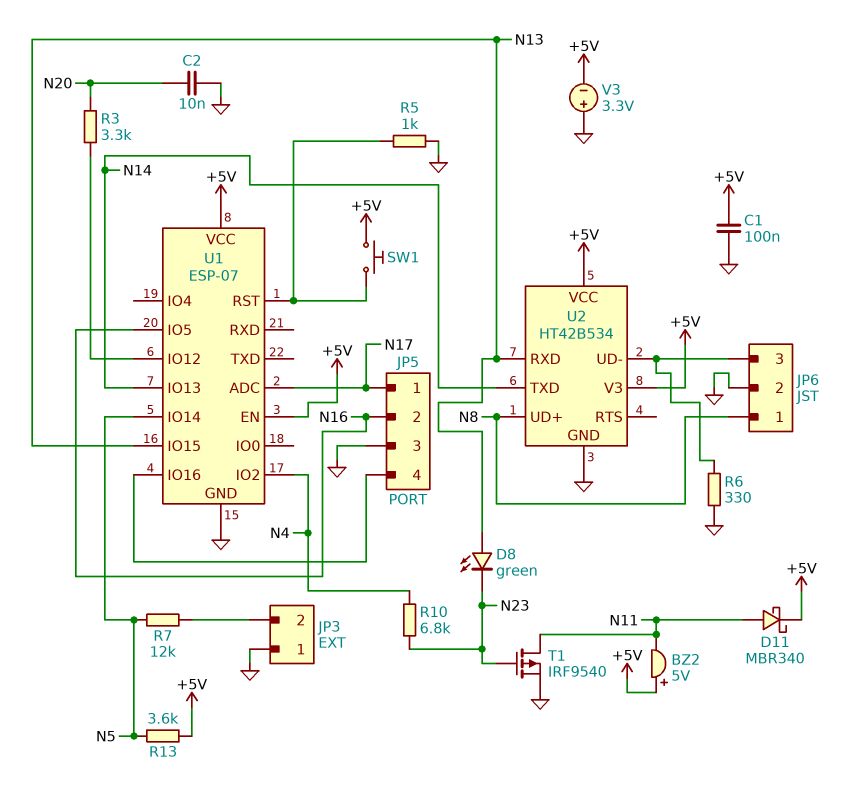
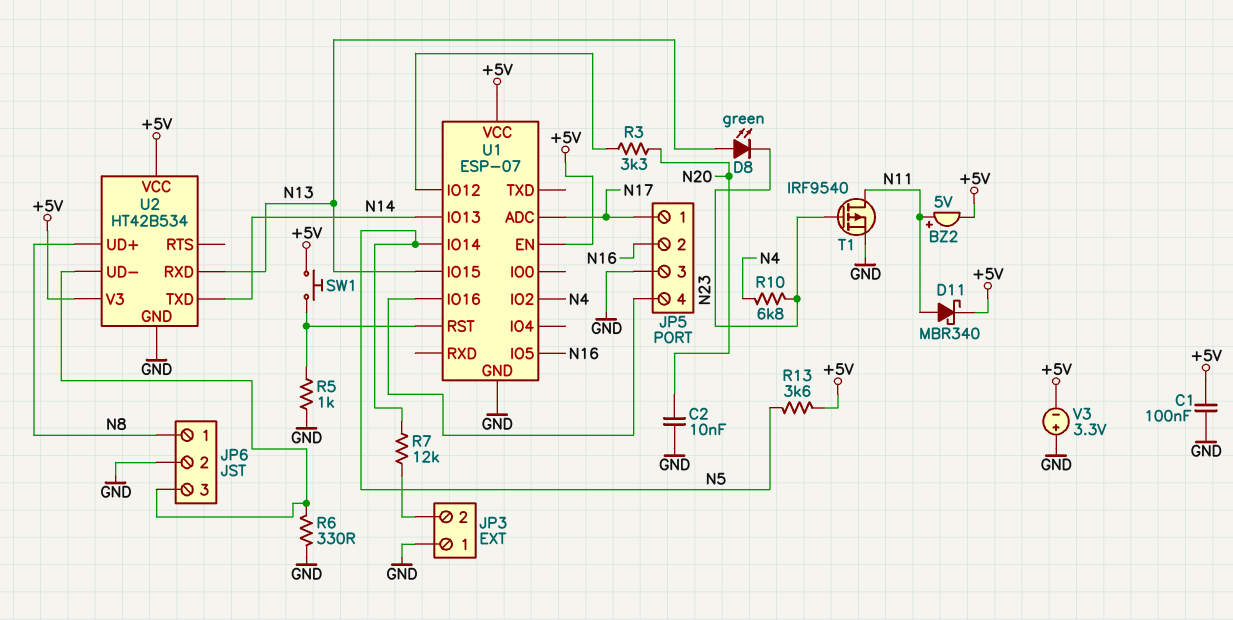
BZ2: buzzer 5V (plus +5V, minus N11) -> buzzer 5V (plus N11, minus +5V)

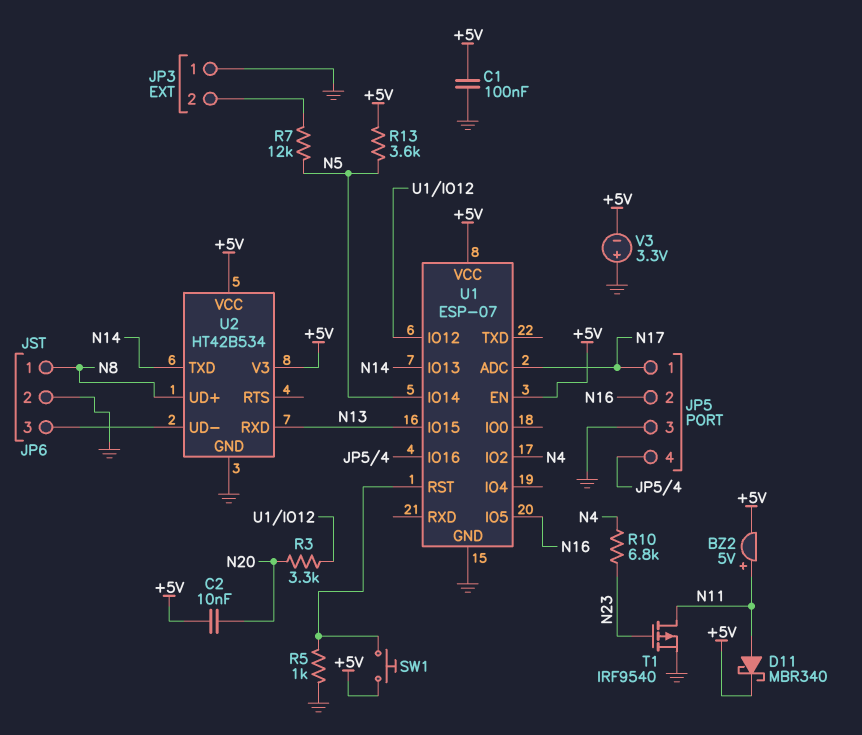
C2: 10nF (GND, N20) -> 10nF (+5V, N20)
D8: LED green (A N13, K N23) -> none
R6: 330 (GND, JP6/3) -> none

